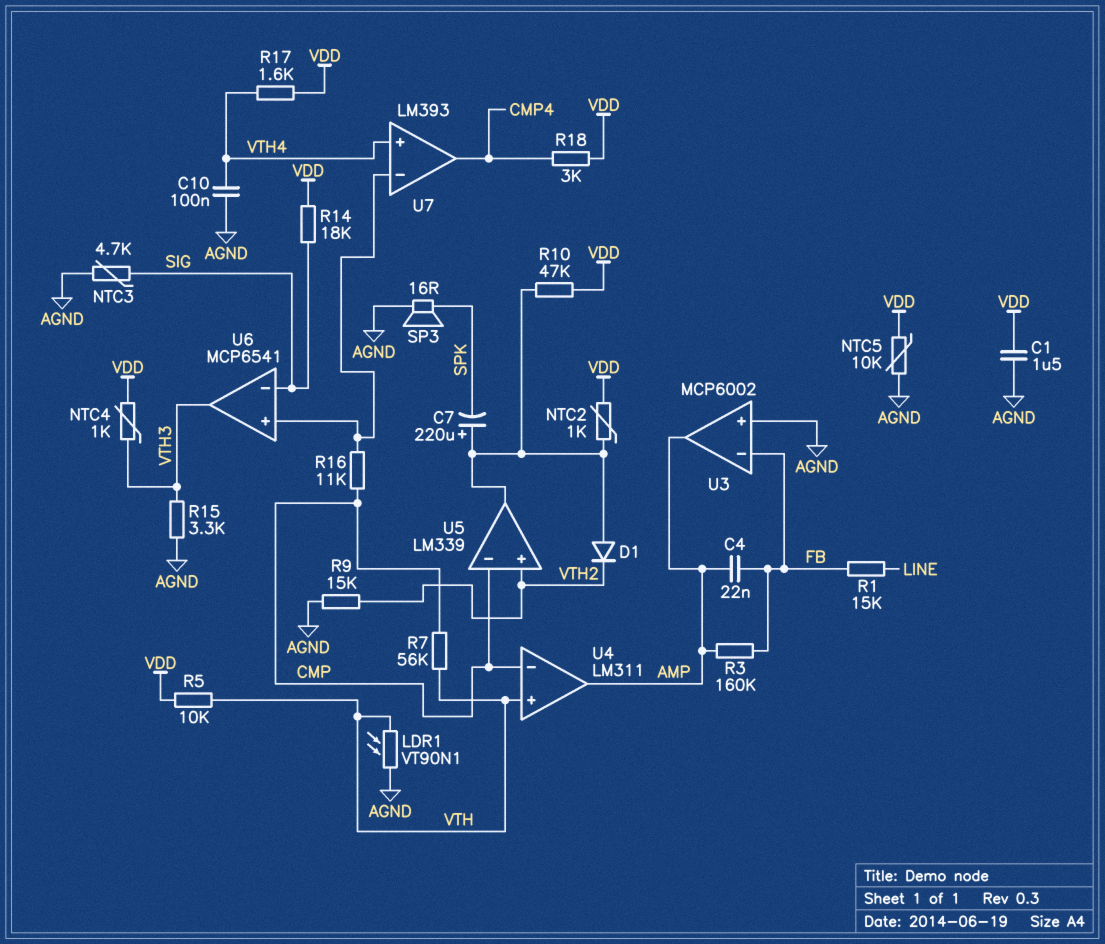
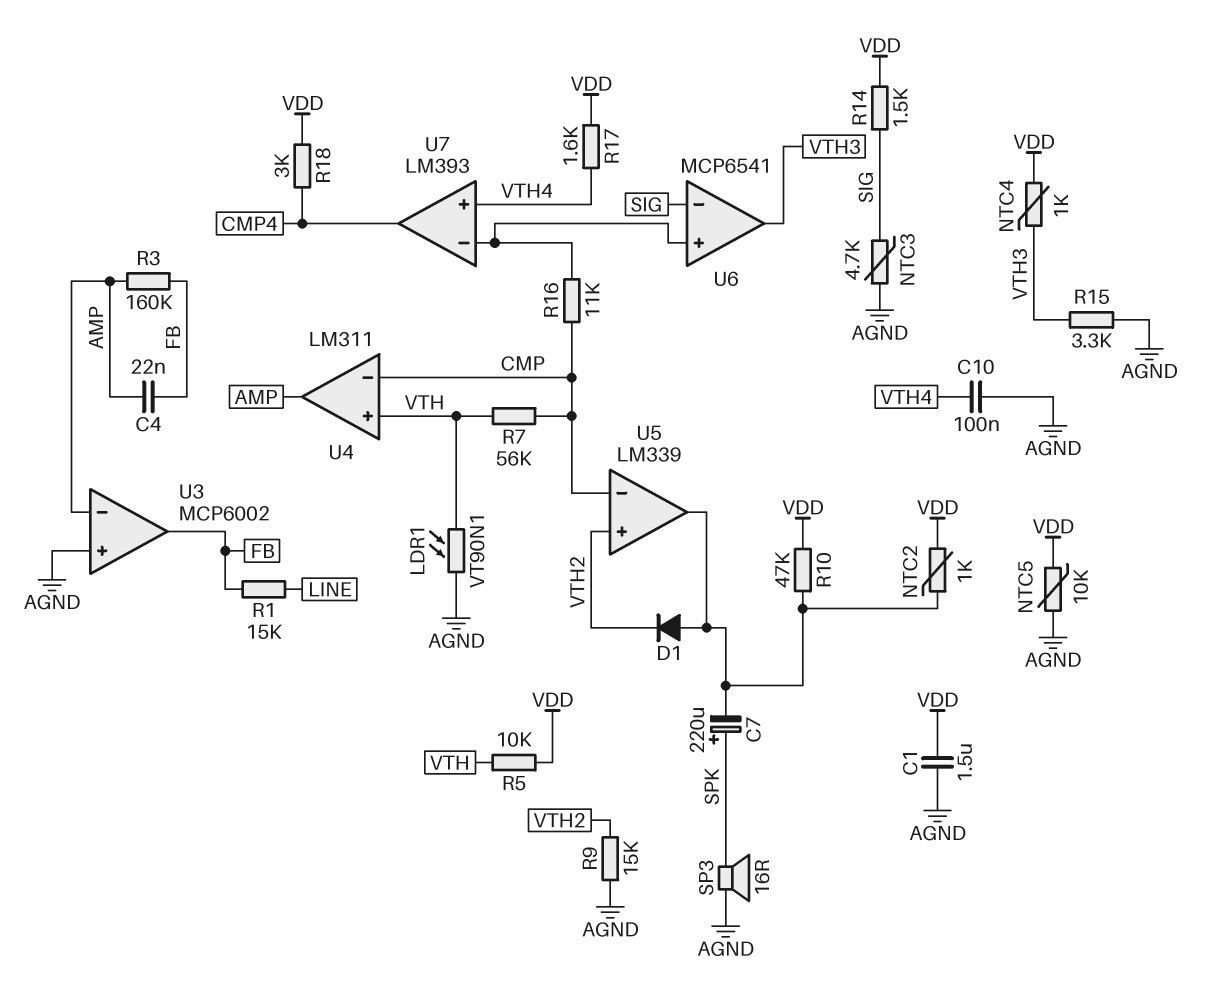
C7: 220uF (plus U5/out, minus SPK) -> 220uF (plus SPK, minus U5/out)
R14: 18k (SIG, VDD) -> 1.5k (SIG, VDD)
U3 pin in-: FB -> AMP
U3 pin out: AMP -> FB

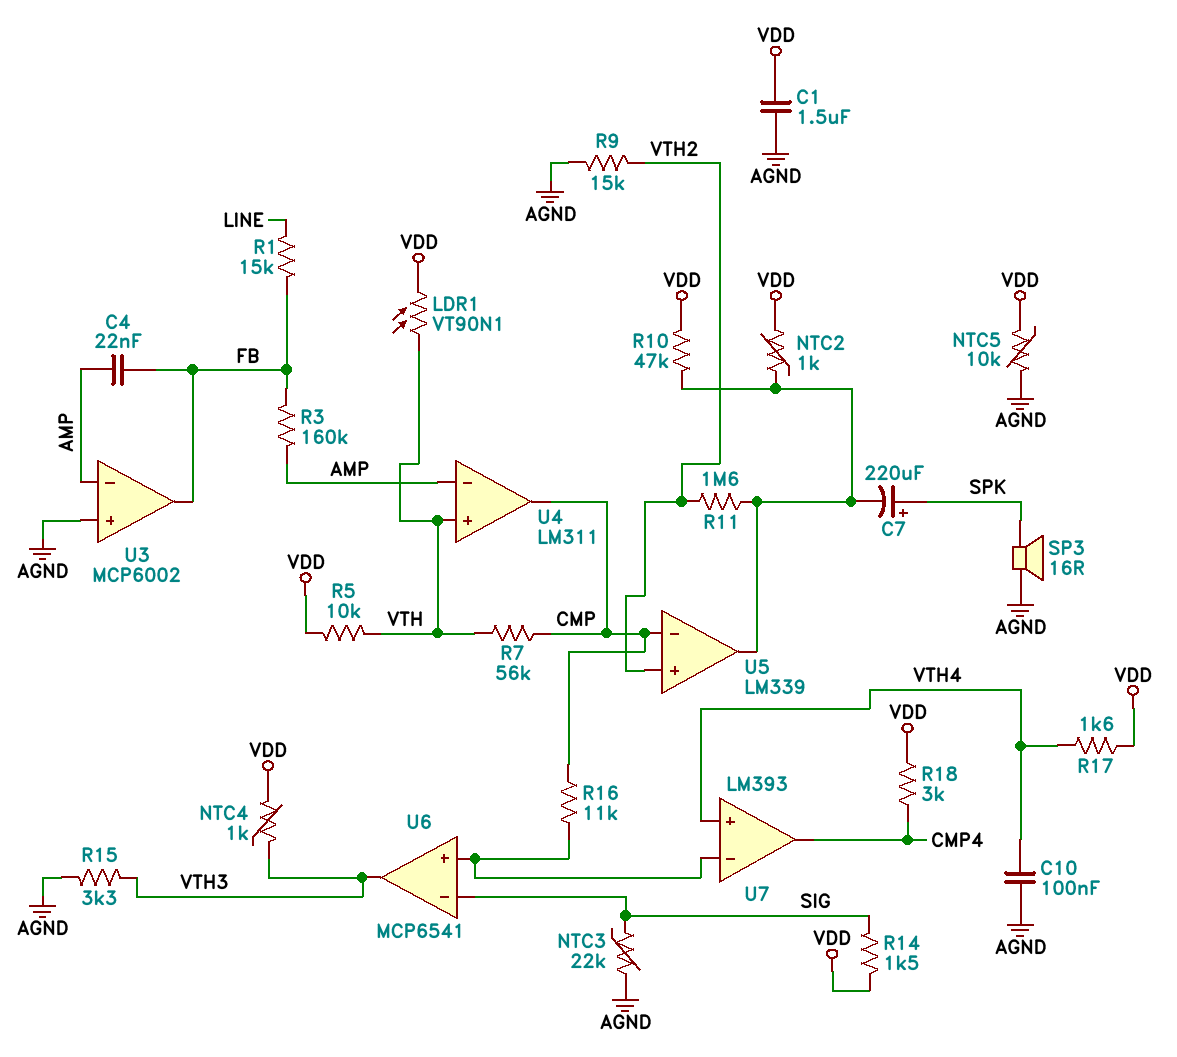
D1: diode (A U5/out, K VTH2) -> none
LDR1: VT90N1 (AGND, VTH) -> VT90N1 (VDD, VTH)
NTC3: 4.7k (AGND, SIG) -> 22k (AGND, SIG)
R11: none -> 1.6M (U5/out, VTH2)
U4 pin in-: CMP -> AMP
U4 pin out: AMP -> CMP

